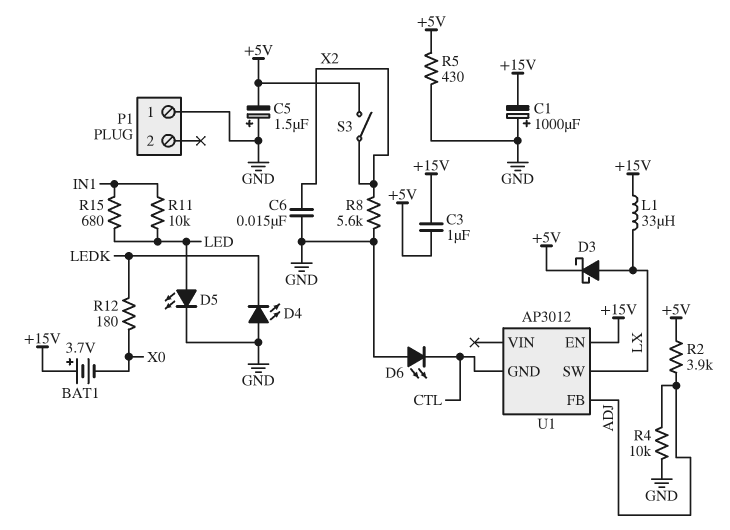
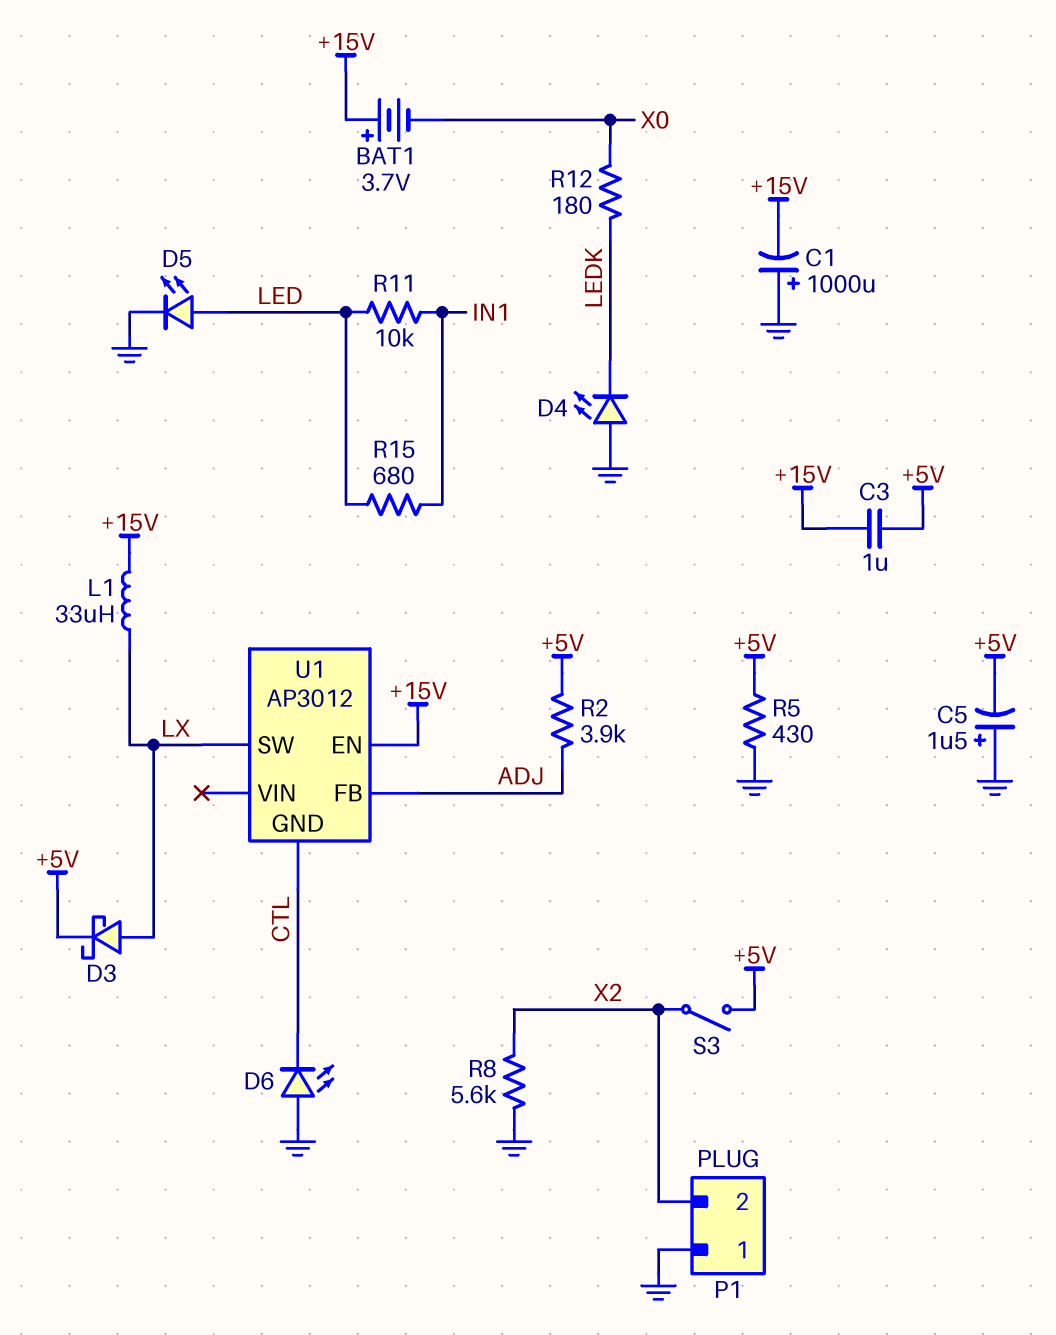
C6: 15nF (GND, X2) -> none
P1 pin 2: none -> X2
R4: 10k (ADJ, GND) -> none

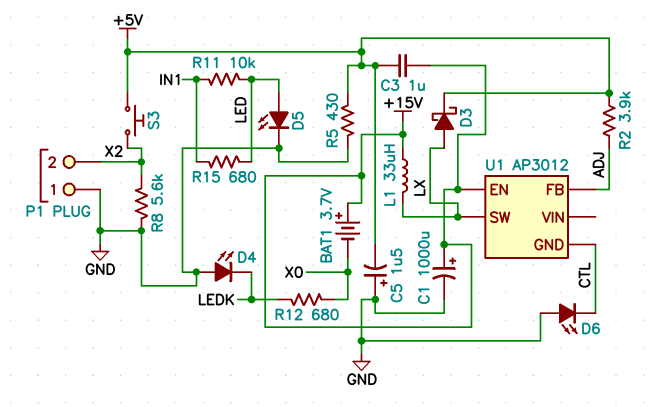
C1: 1000uF (plus GND, minus +15V) -> 1000uF (plus +15V, minus GND)
R12: 180 (LEDK, X0) -> 680 (LEDK, X0)
S3: switch (+5V, X2) -> button (+5V, X2)

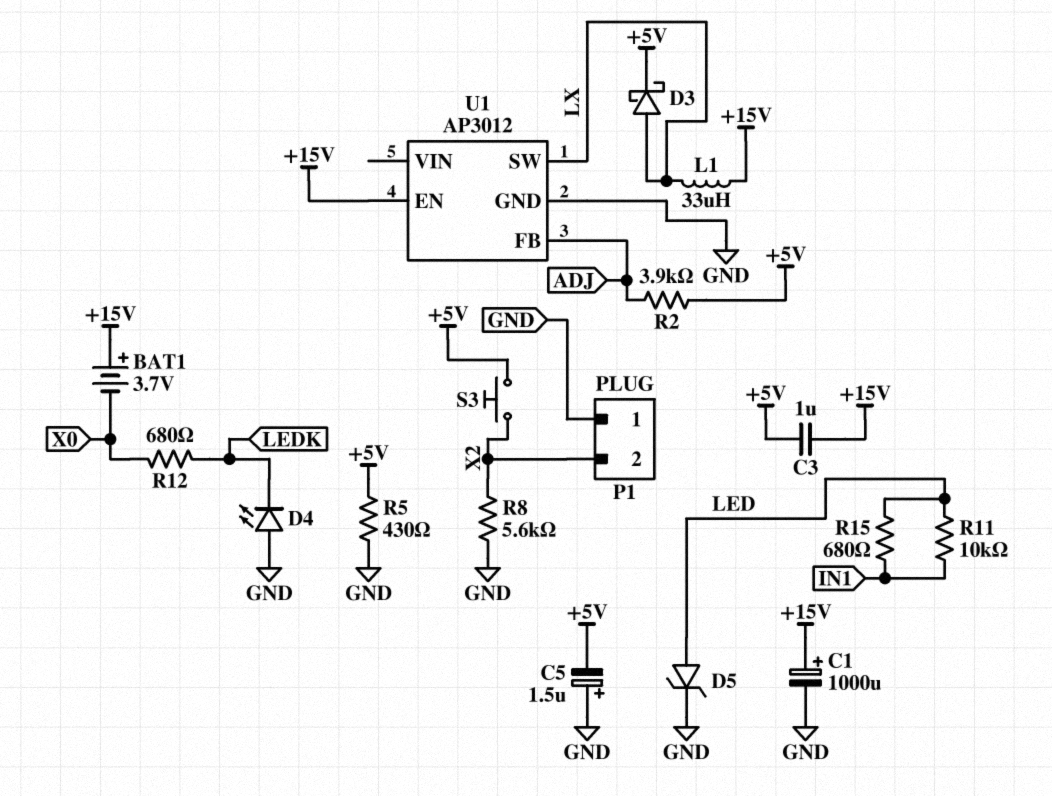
D5: LED (A LED, K GND) -> zener (A LED, K GND)
D6: LED (A GND, K CTL) -> none
U1 pin GND: CTL -> GND

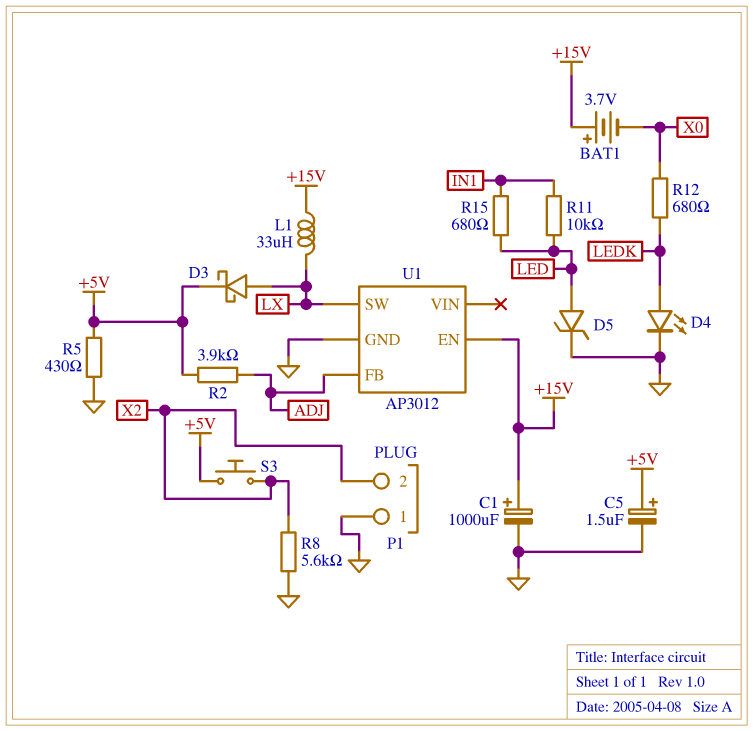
C3: 1uF (+5V, +15V) -> none
C5: 1.5uF (plus GND, minus +5V) -> 1.5uF (plus +5V, minus GND)
D4: LED (A GND, K LEDK) -> LED (A LEDK, K GND)

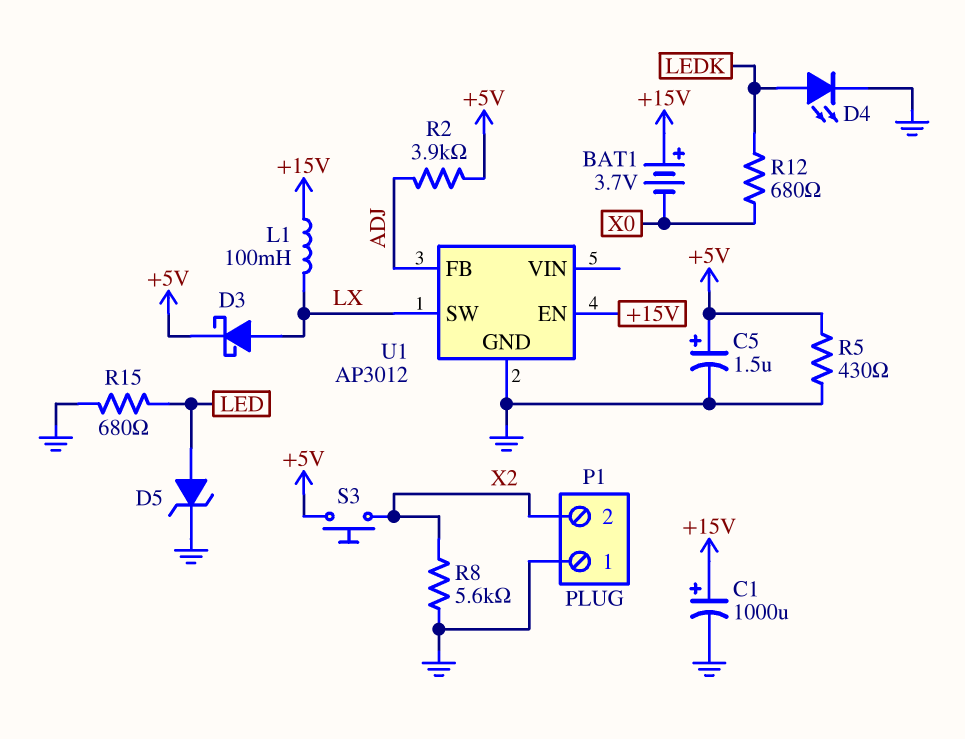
L1: 33uH (+15V, LX) -> 100mH (+15V, LX)
R11: 10k (IN1, LED) -> none
R15: 680 (IN1, LED) -> 680 (GND, LED)

